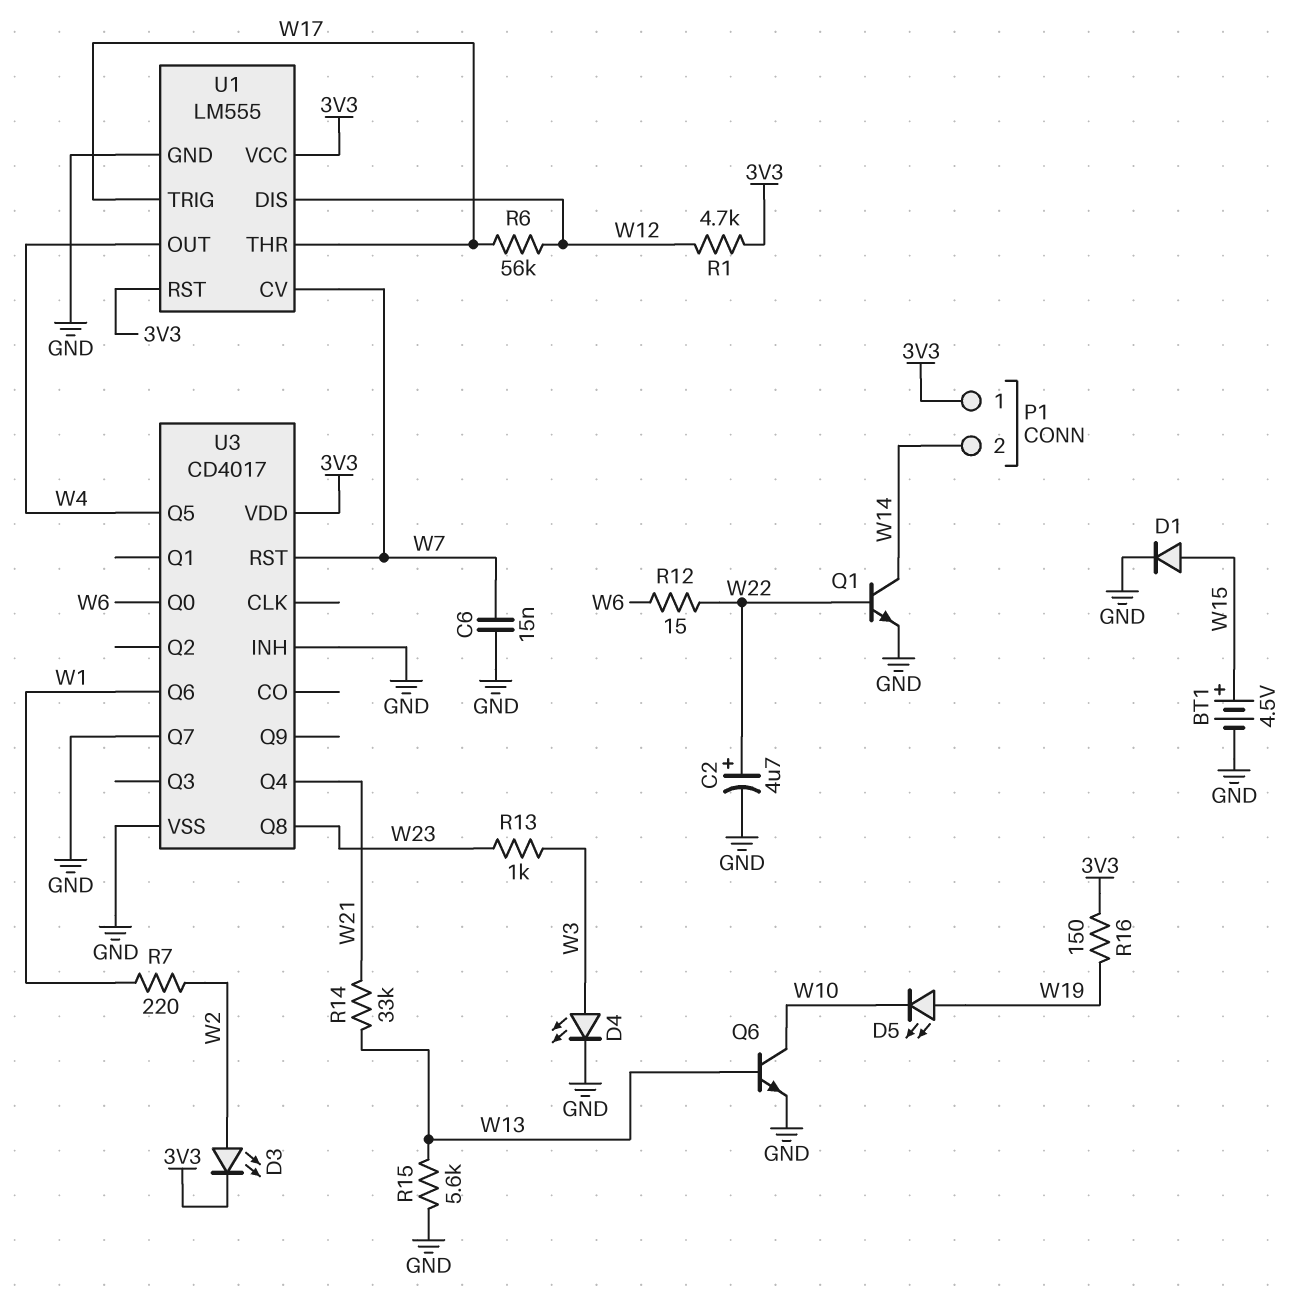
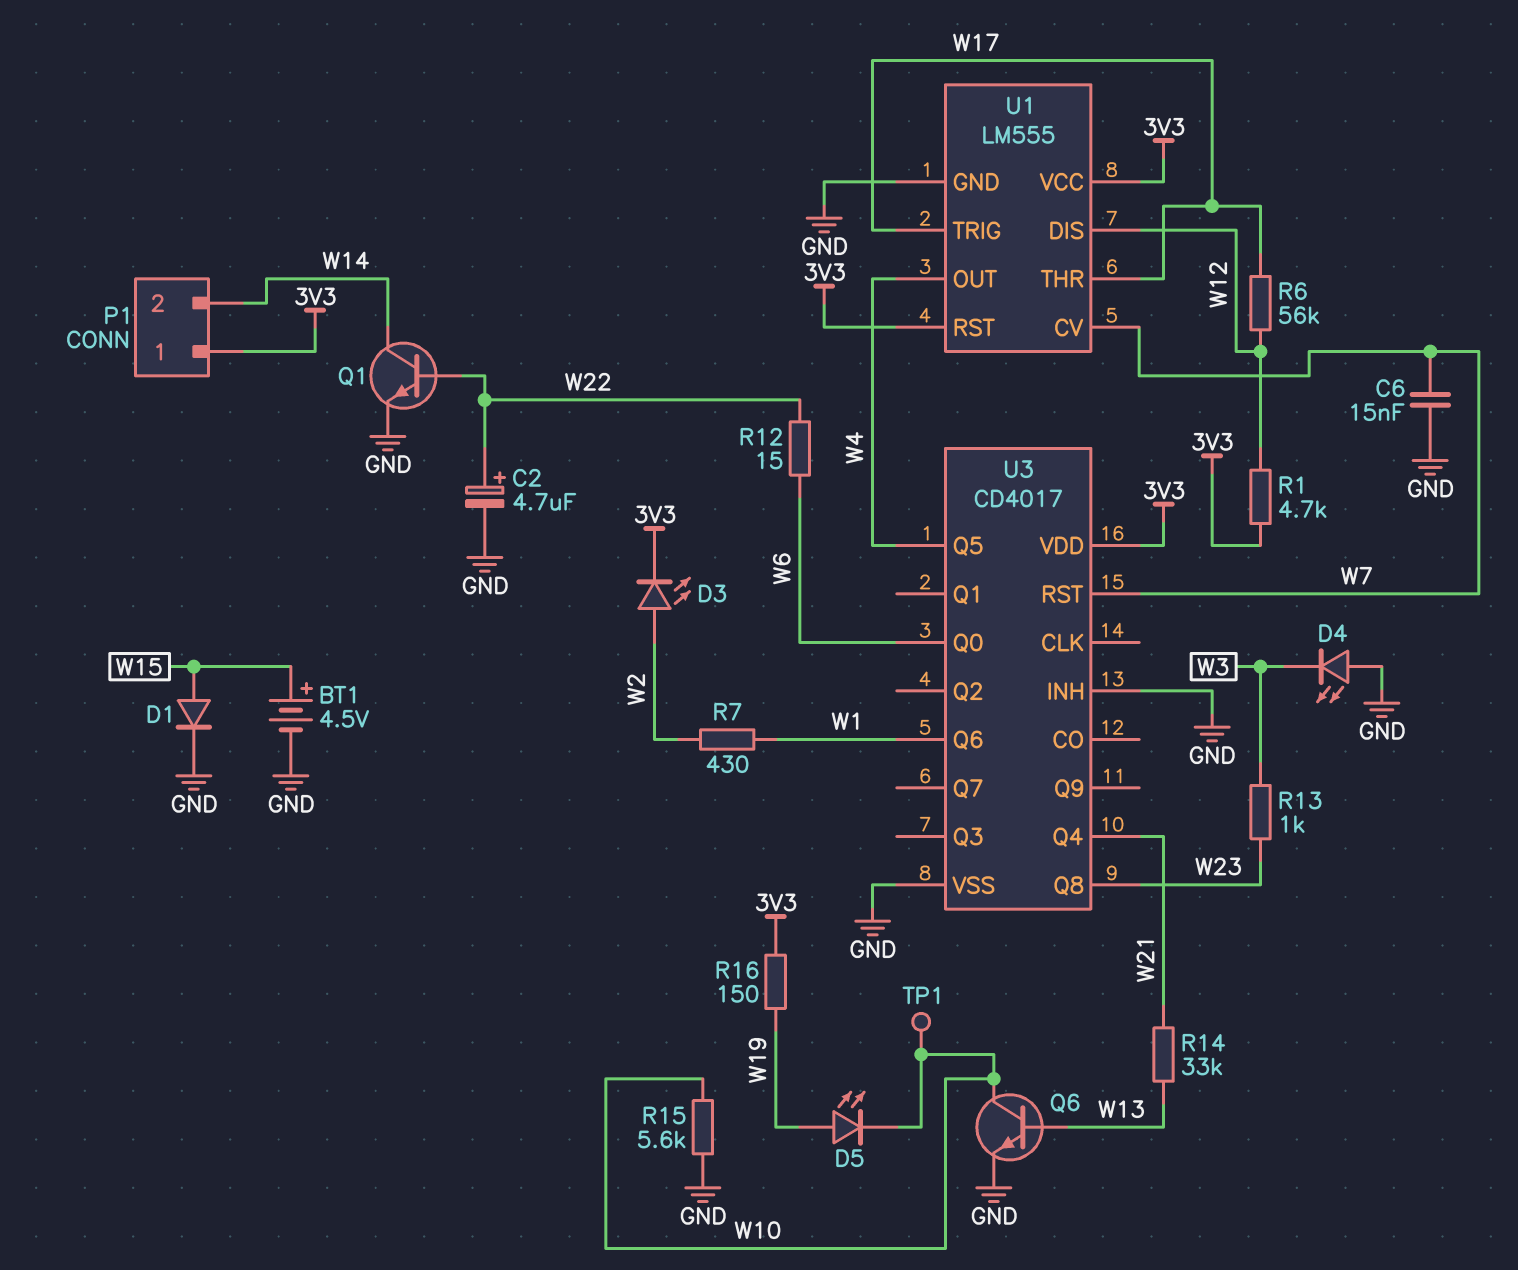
D4: LED (A W3, K GND) -> LED (A GND, K W3)
R7: 220 (W1, W2) -> 430 (W1, W2)
R15: 5.6k (GND, W13) -> 5.6k (GND, W10)
TP1: none -> test point (W10)
U3 pin Q7: GND -> none

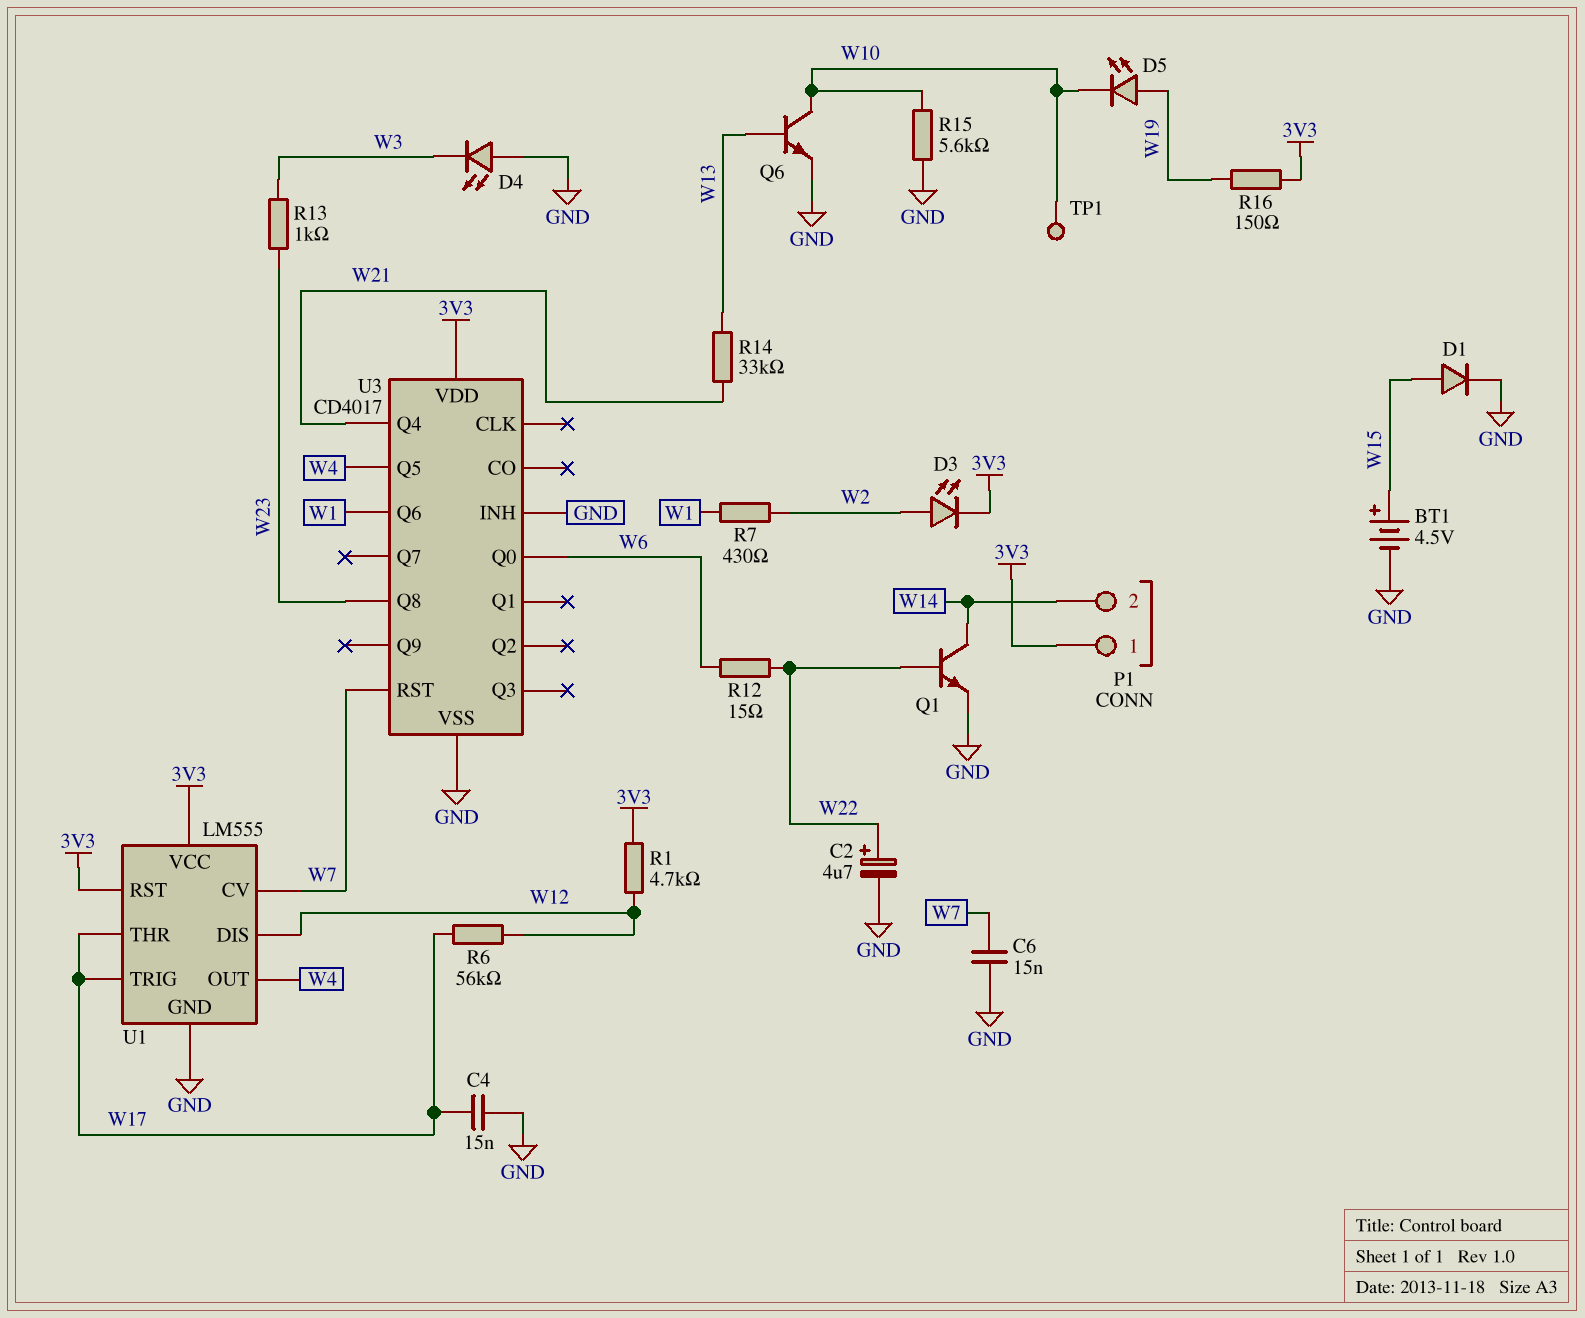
C4: none -> 15nF (GND, W17)

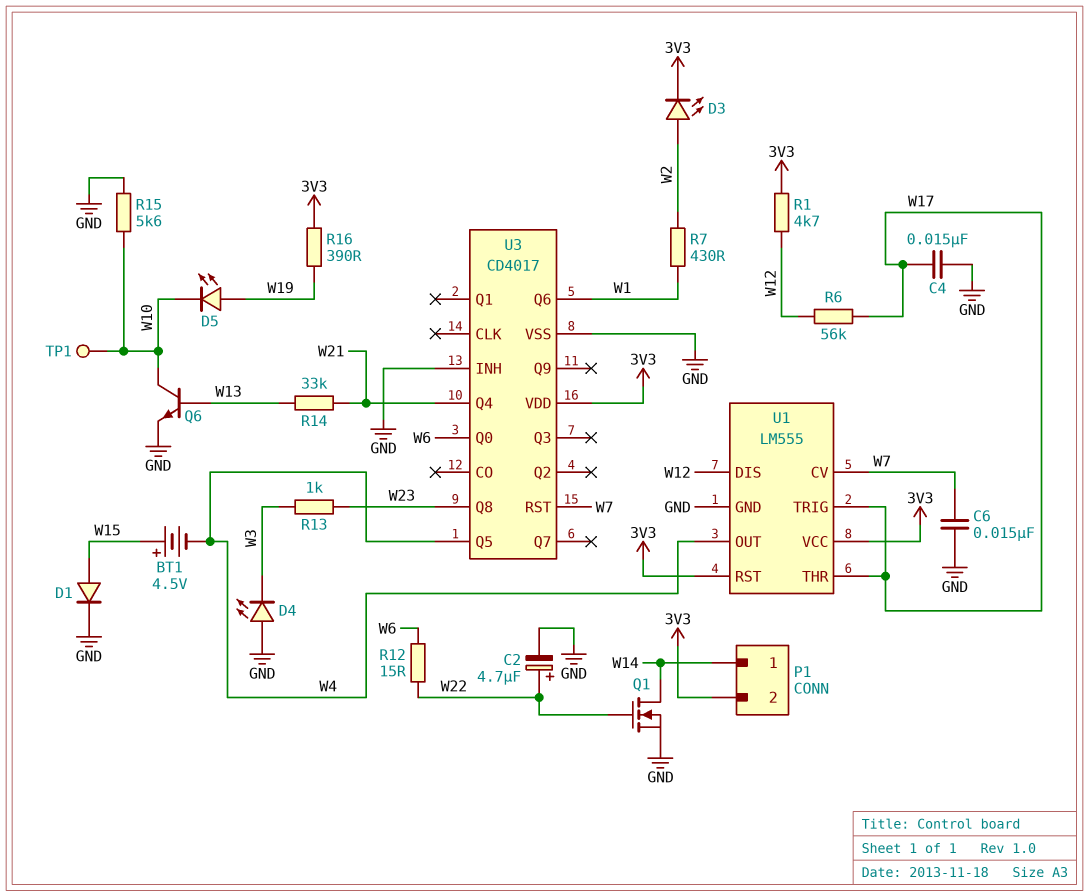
BT1: 4.5V (plus W15, minus GND) -> 4.5V (plus W15, minus W4)
P1 pin 1: 3V3 -> W14
P1 pin 2: W14 -> 3V3
Q1: NPN (B W22, C W14, E GND) -> NMOS (G W22, D W14, S GND)
R16: 150 (3V3, W19) -> 390 (3V3, W19)

